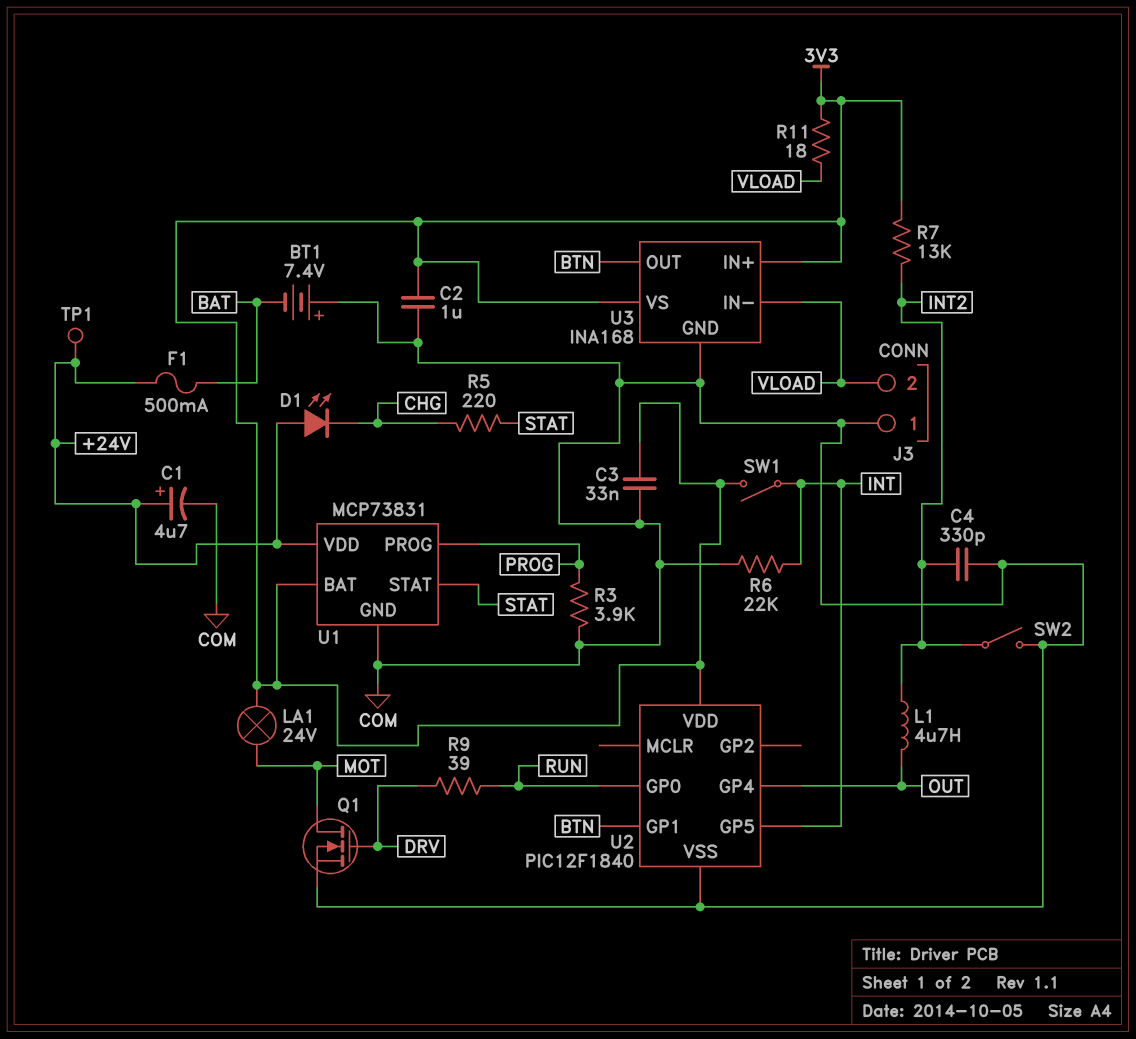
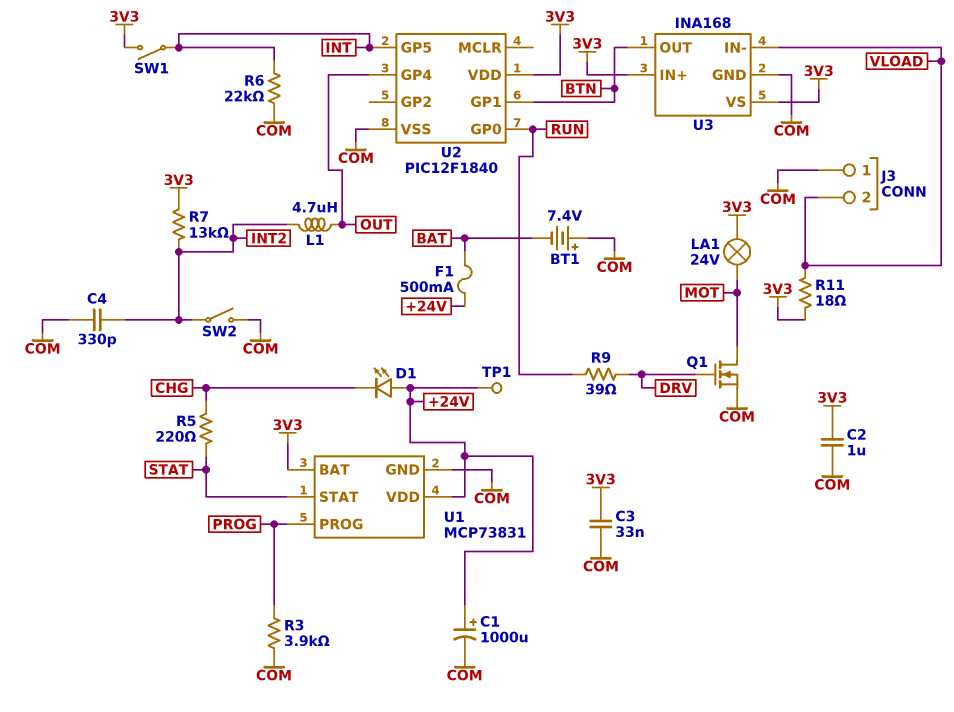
C1: 4.7uF (plus +24V, minus COM) -> 1000uF (plus +24V, minus COM)

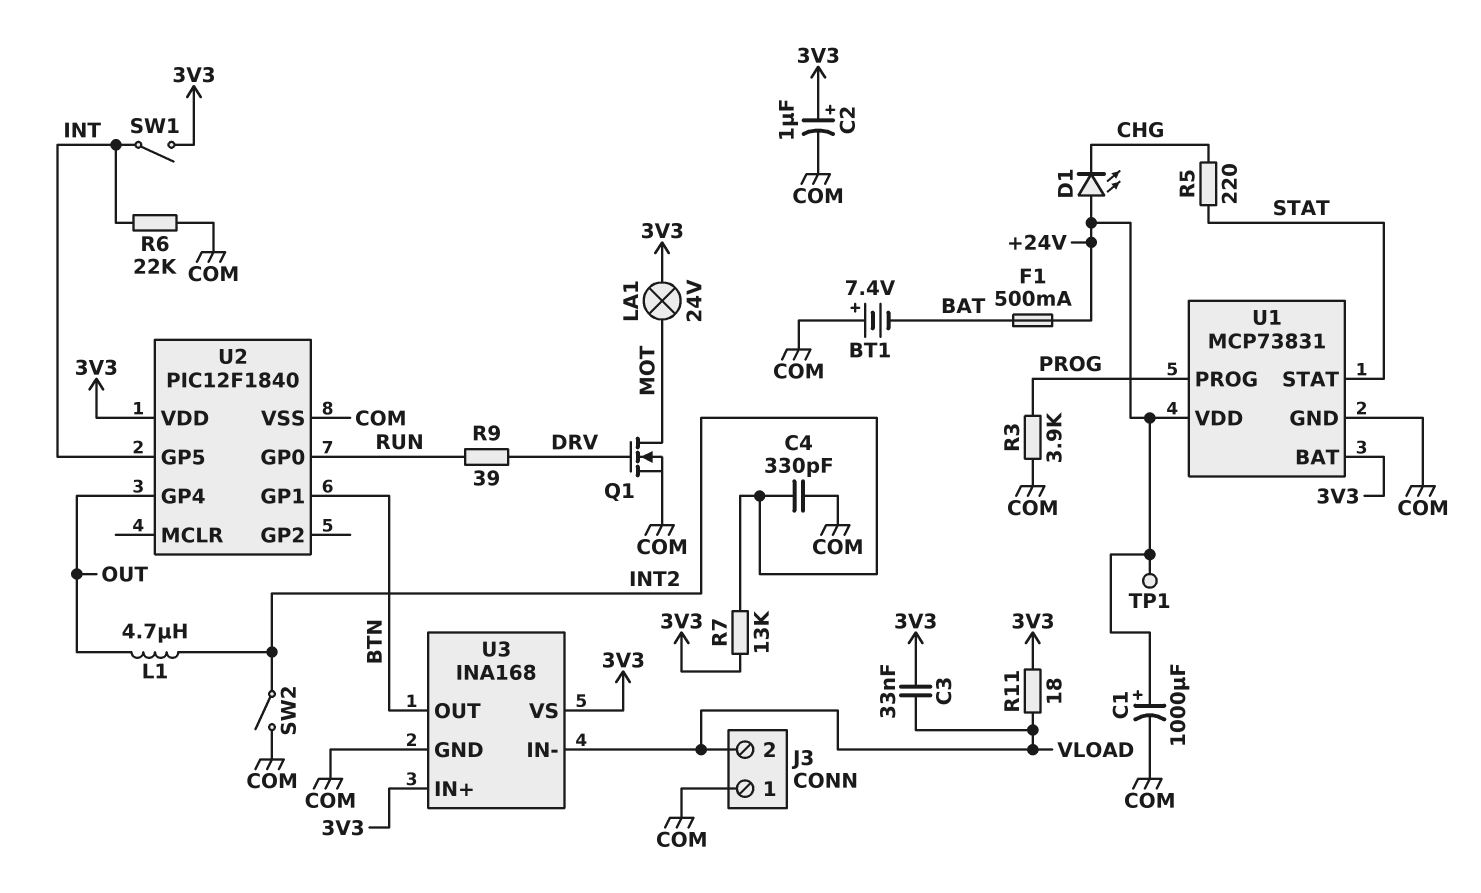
C2: 1uF (3V3, COM) -> 1uF (plus 3V3, minus COM)
C3: 33nF (3V3, COM) -> 33nF (3V3, VLOAD)

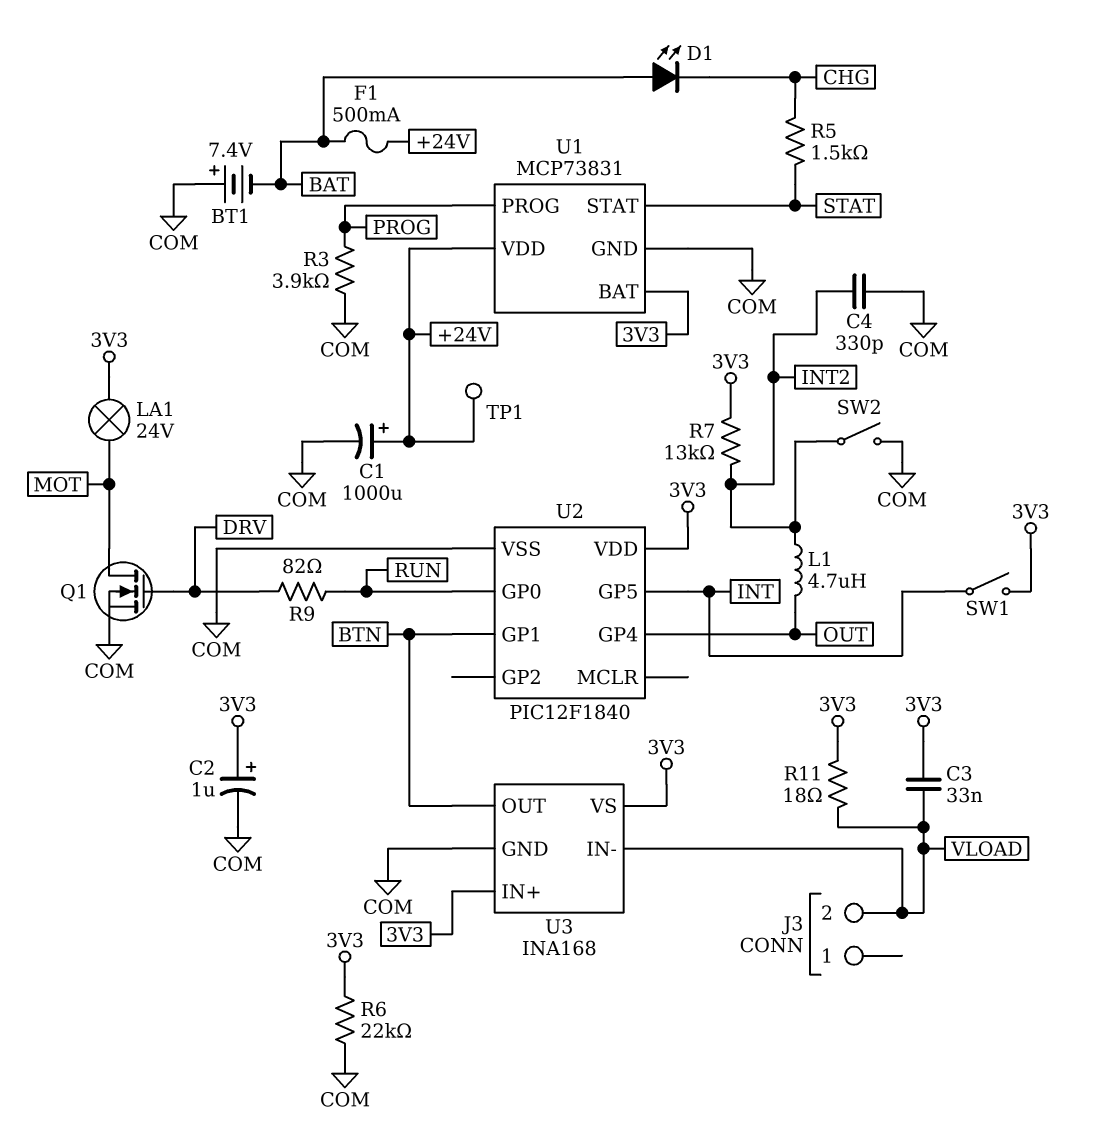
D1: LED (A +24V, K CHG) -> LED (A BAT, K CHG)
J3 pin 1: COM -> none
R5: 220 (CHG, STAT) -> 1.5k (CHG, STAT)
R6: 22k (COM, INT) -> 22k (3V3, COM)
R9: 39 (DRV, RUN) -> 82 (DRV, RUN)

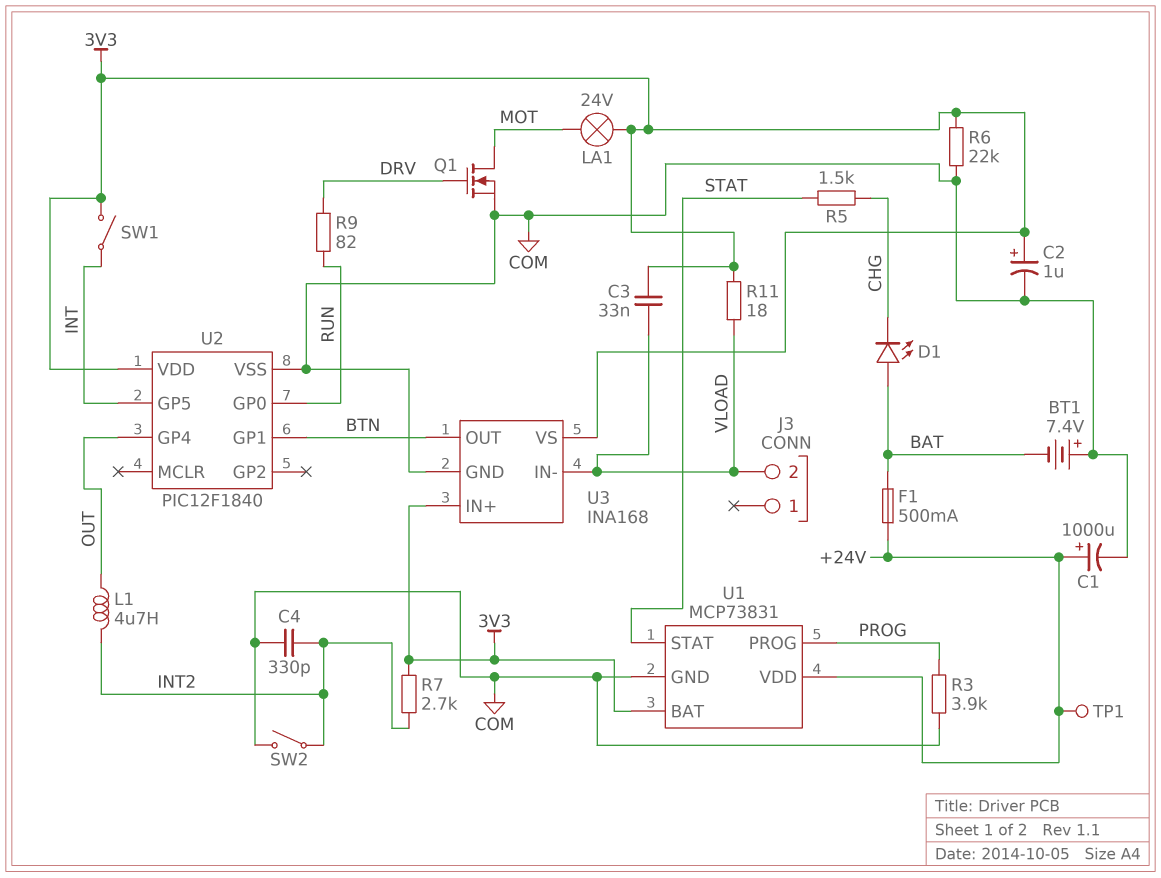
R7: 13k (3V3, INT2) -> 2.7k (3V3, INT2)

